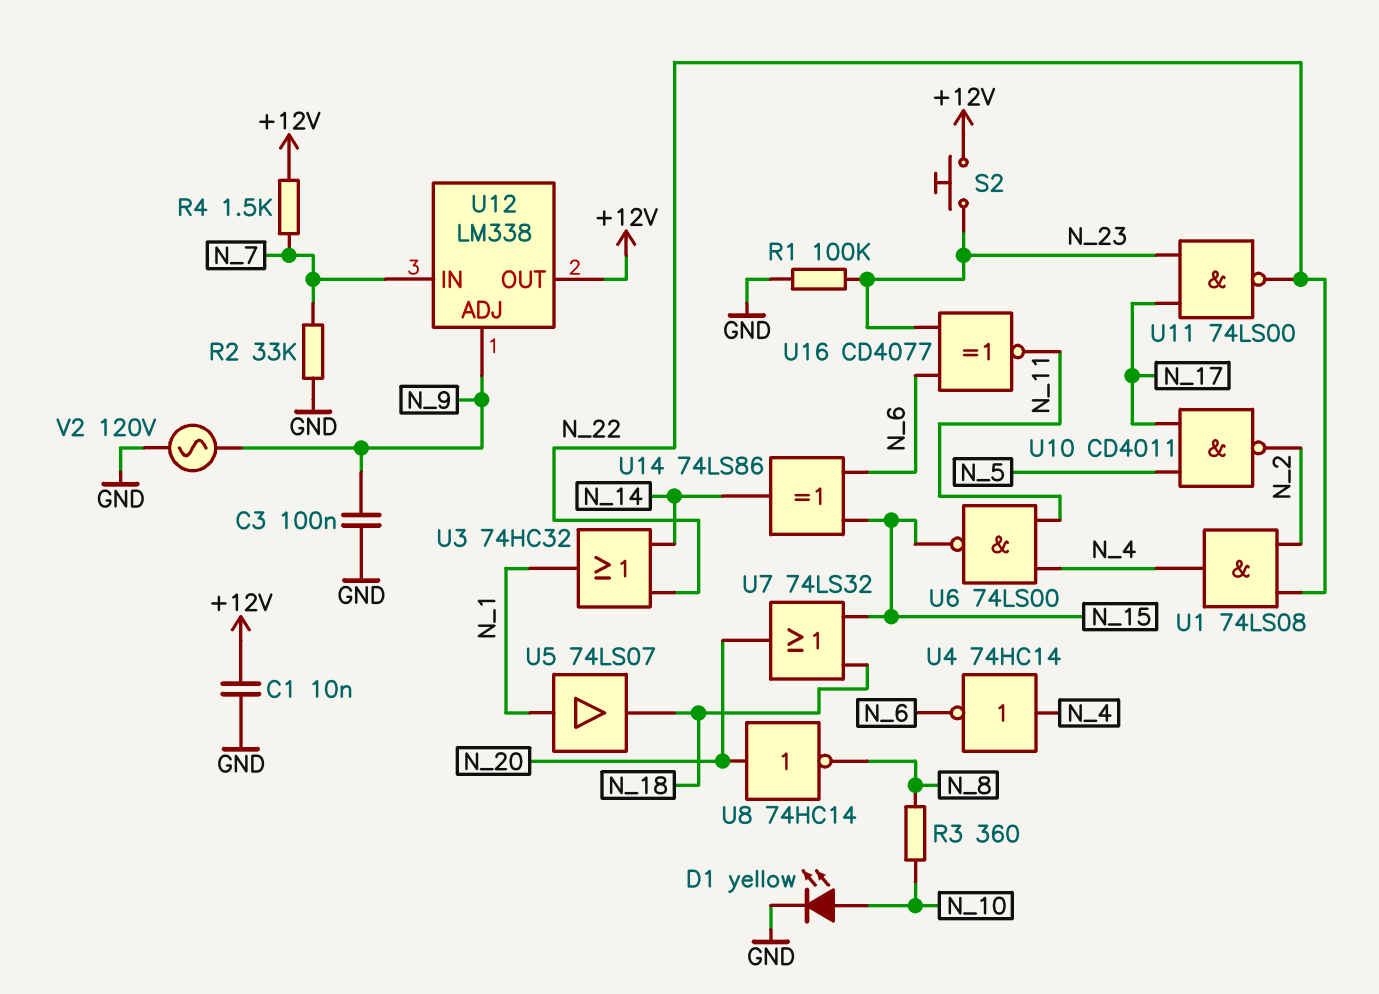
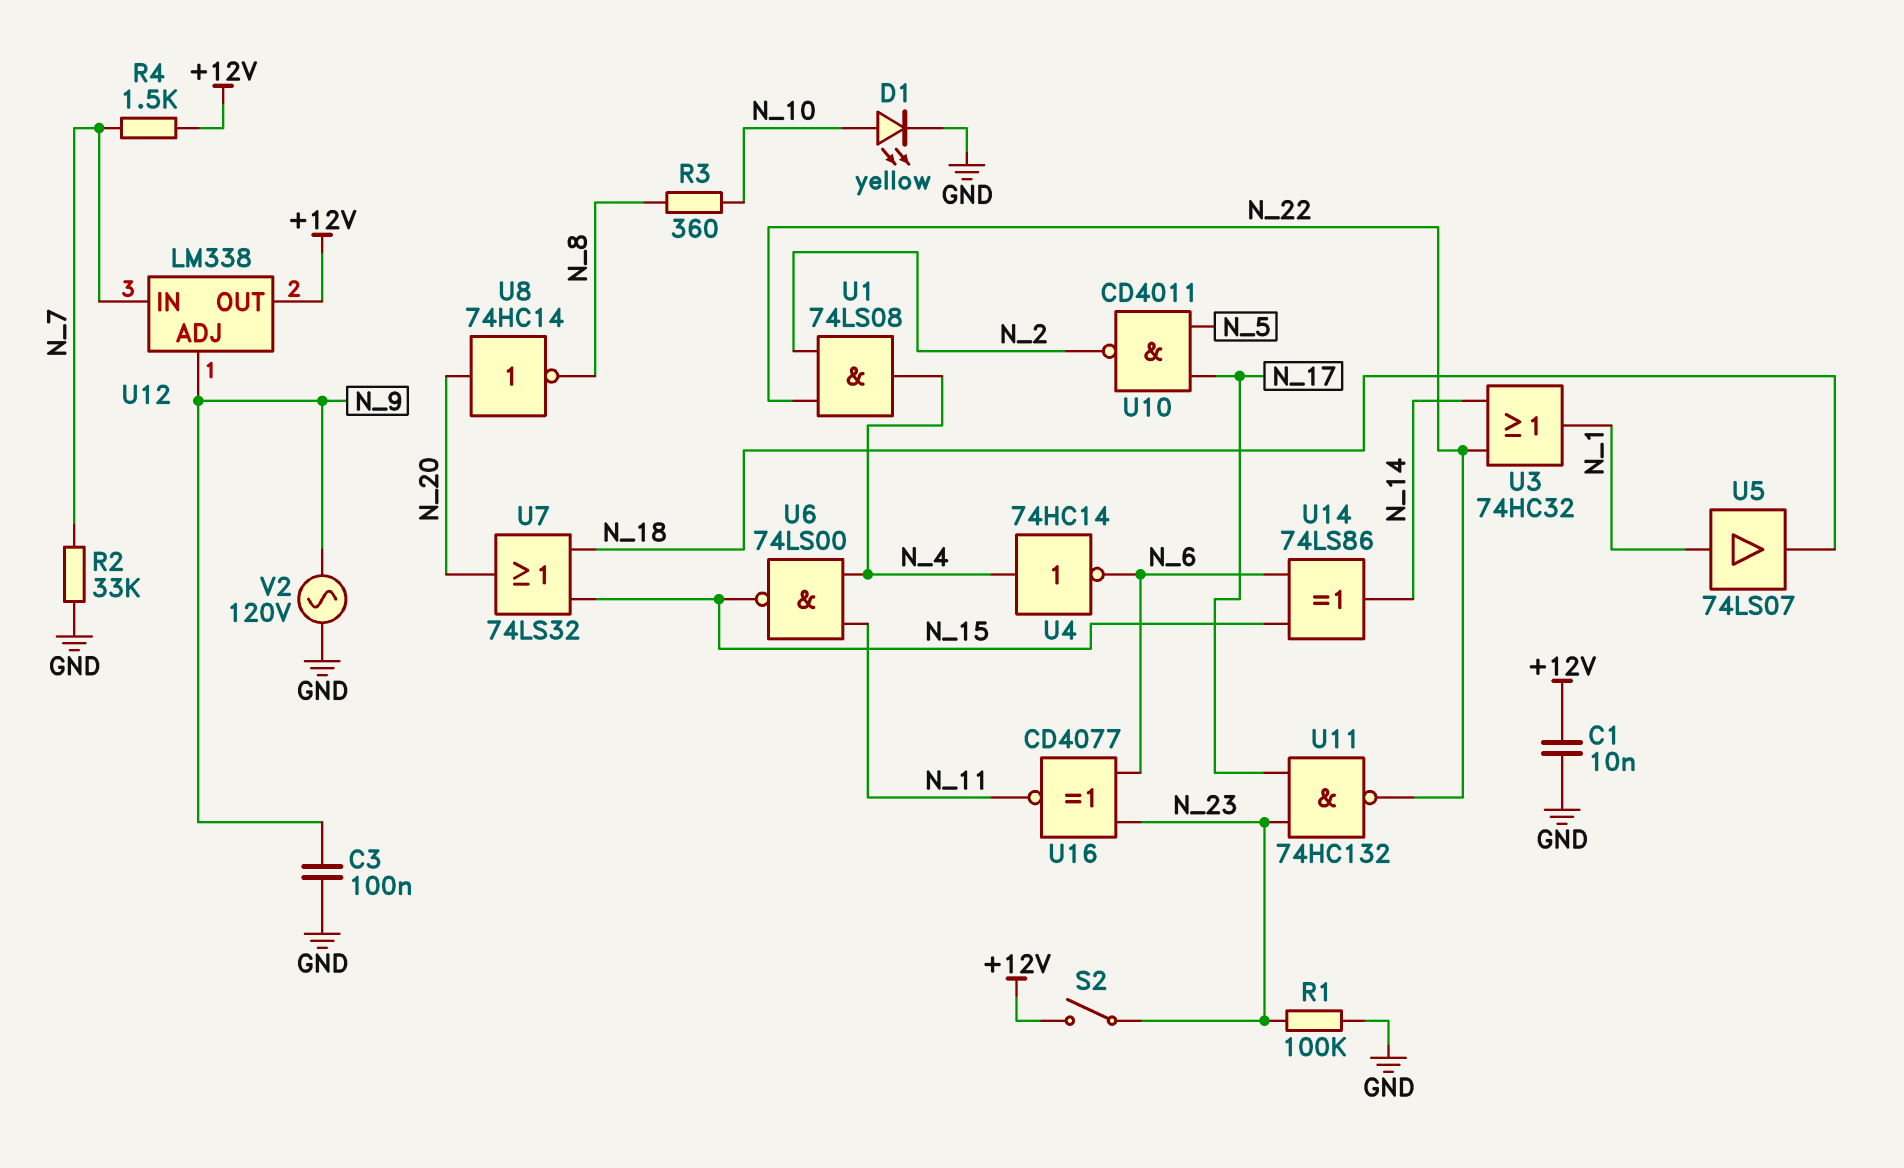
S2: button (+12V, N_23) -> switch (+12V, N_23)
U11: NAND 74LS00 (in N_17, in N_23, out N_22) -> NAND 74HC132 (in N_17, in N_23, out N_22)

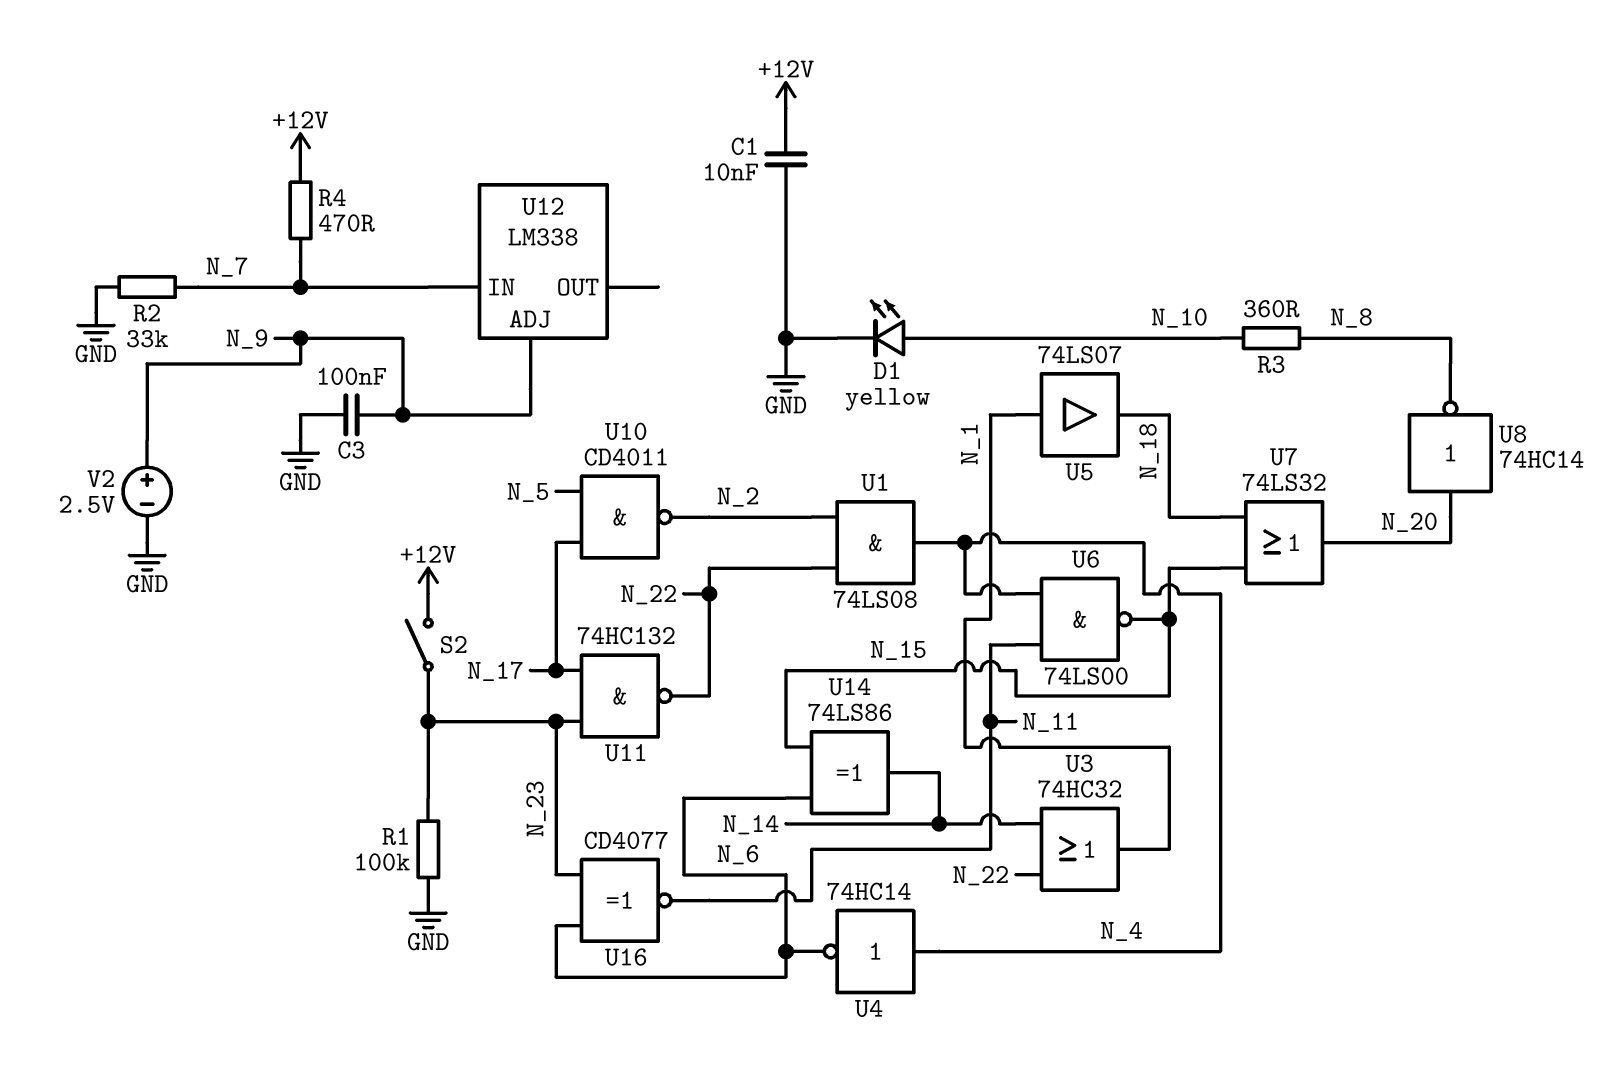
R4: 1.5k (+12V, N_7) -> 470 (+12V, N_7)
U12 pin OUT: +12V -> none
V2: AC 120V (GND, N_9) -> 2.5V (plus N_9, minus GND)

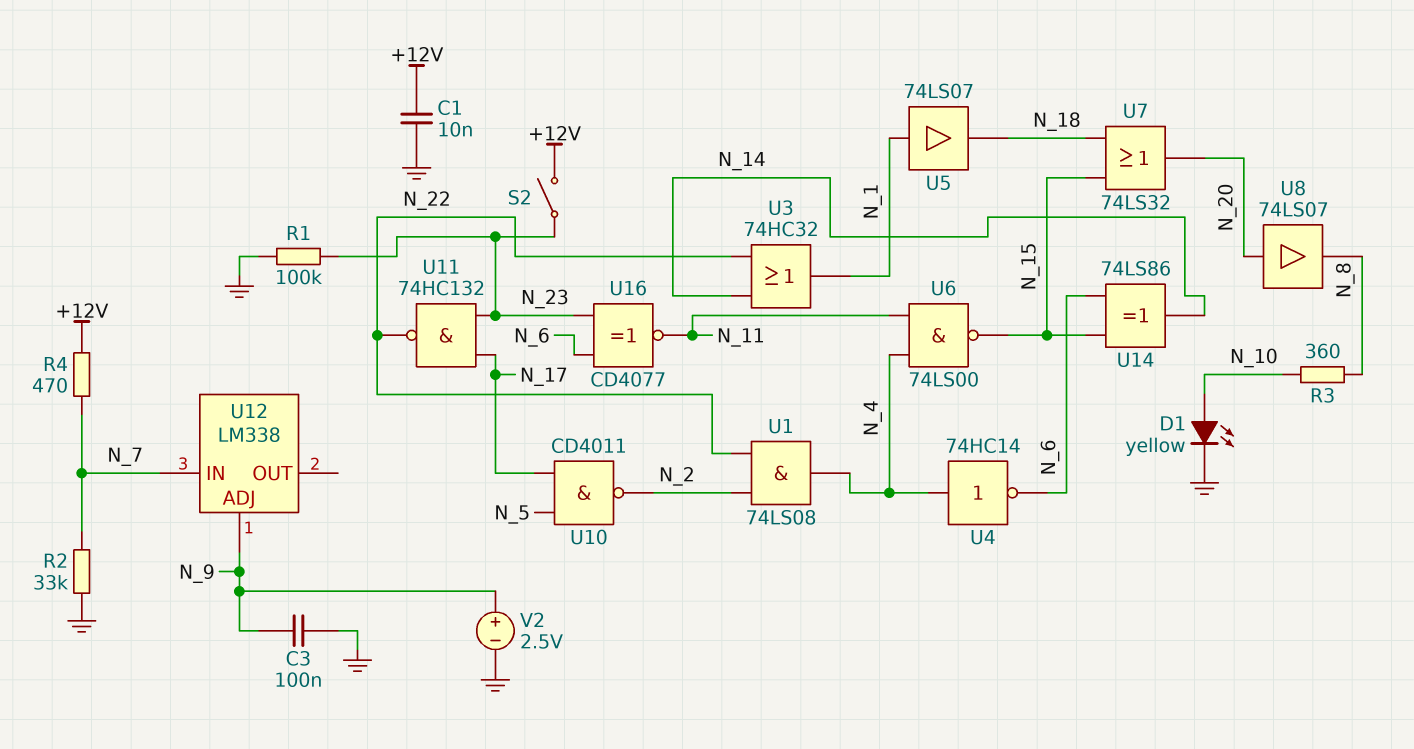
U8: NOT 74HC14 (in N_20, out N_8) -> buffer 74LS07 (in N_20, out N_8)

